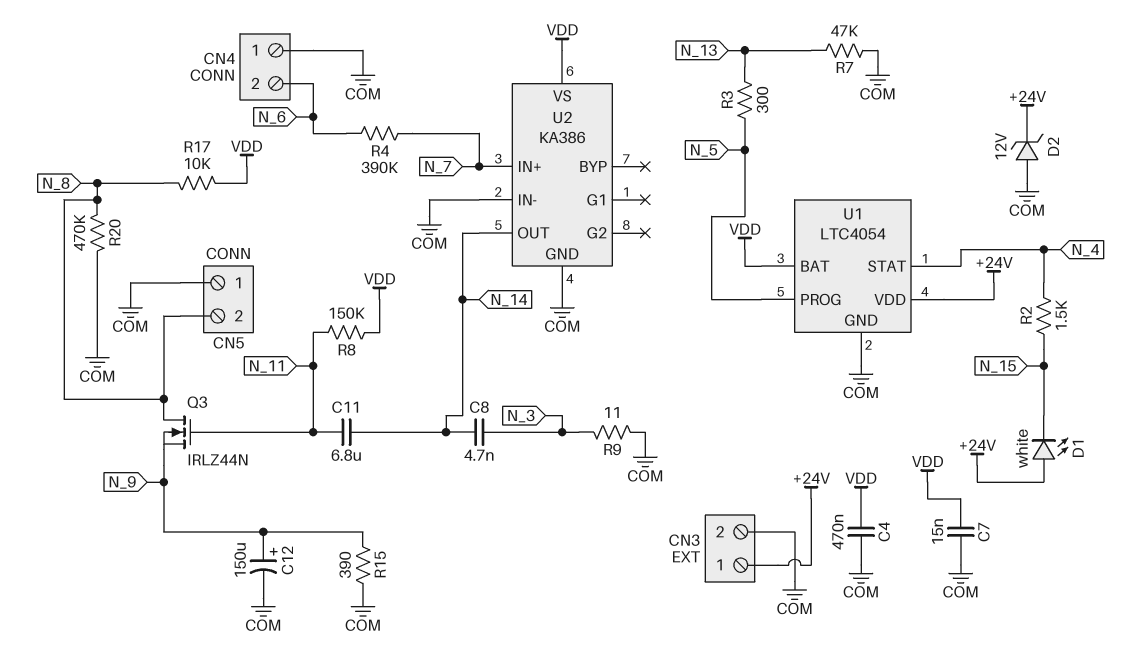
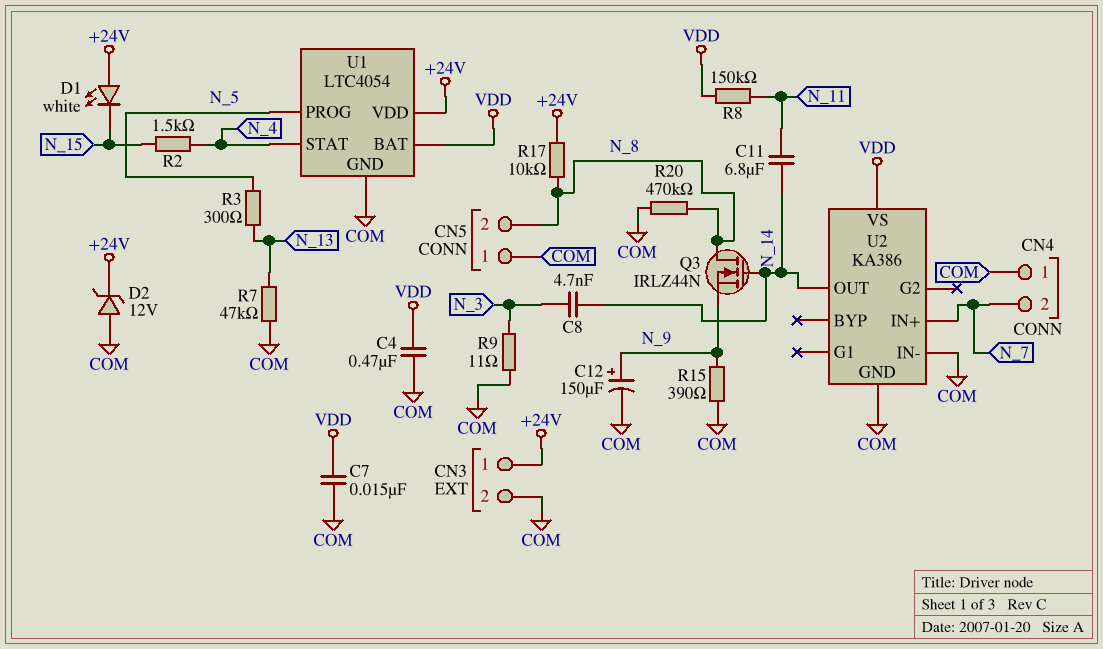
CN4 pin 2: N_6 -> N_7
Q3: NMOS IRLZ44N (G N_11, D N_8, S N_9) -> NMOS IRLZ44N (G N_14, D N_8, S N_9)
R4: 390k (N_6, N_7) -> none
R17: 10k (N_8, VDD) -> 10k (+24V, N_8)

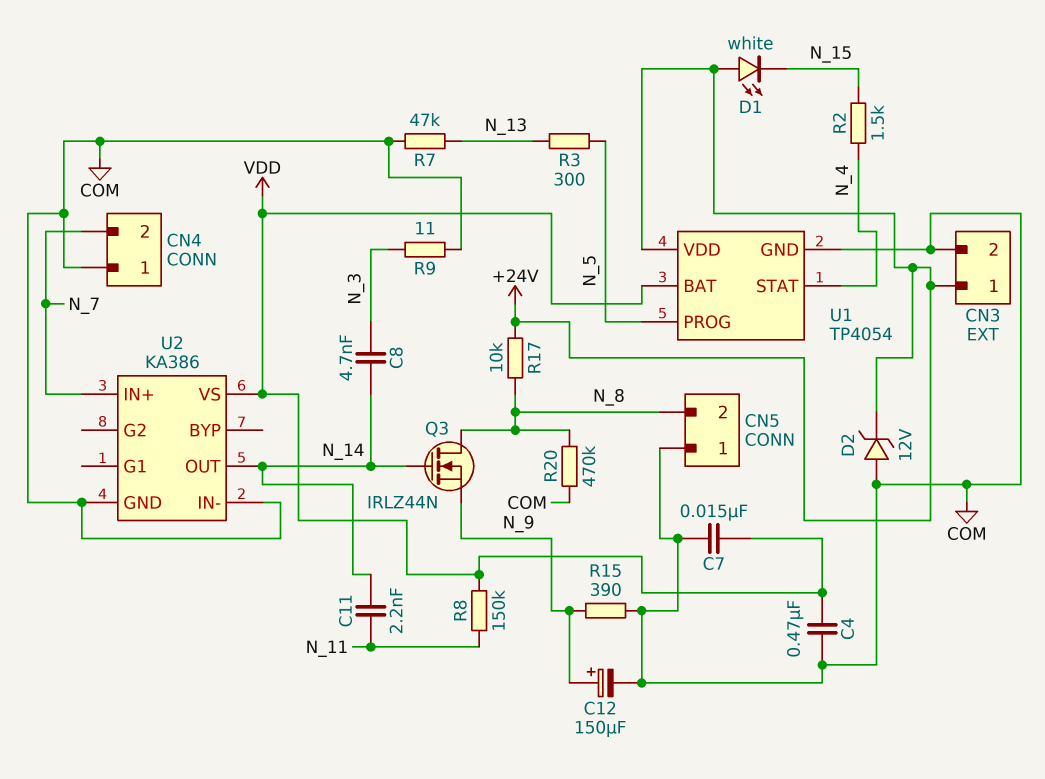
C11: 6.8uF (N_11, N_14) -> 2.2nF (N_11, N_14)
U1: LTC4054 -> TP4054

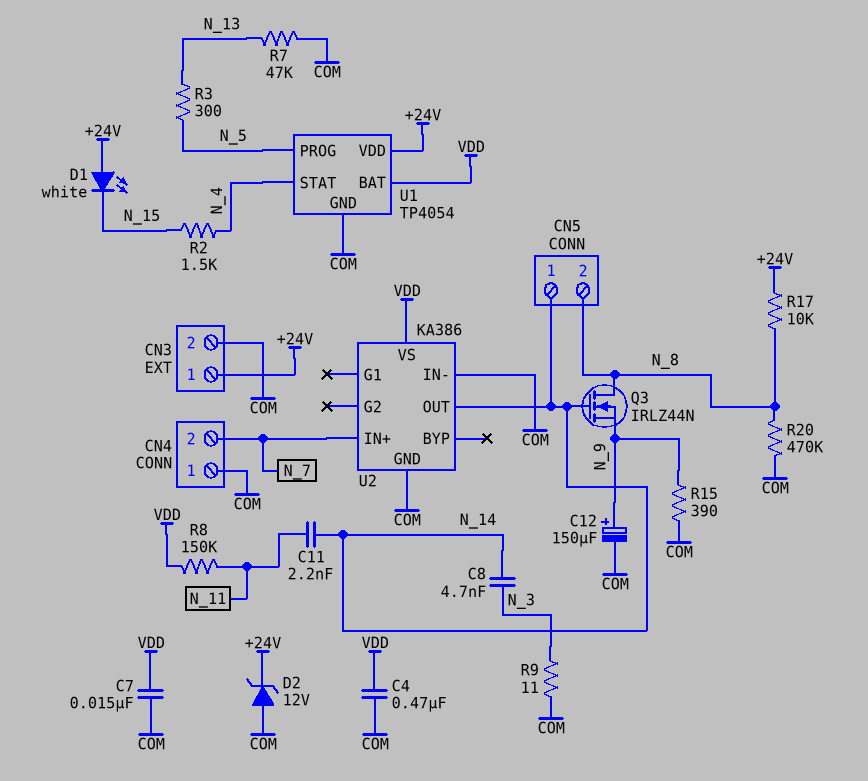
CN5 pin 1: COM -> N_14

